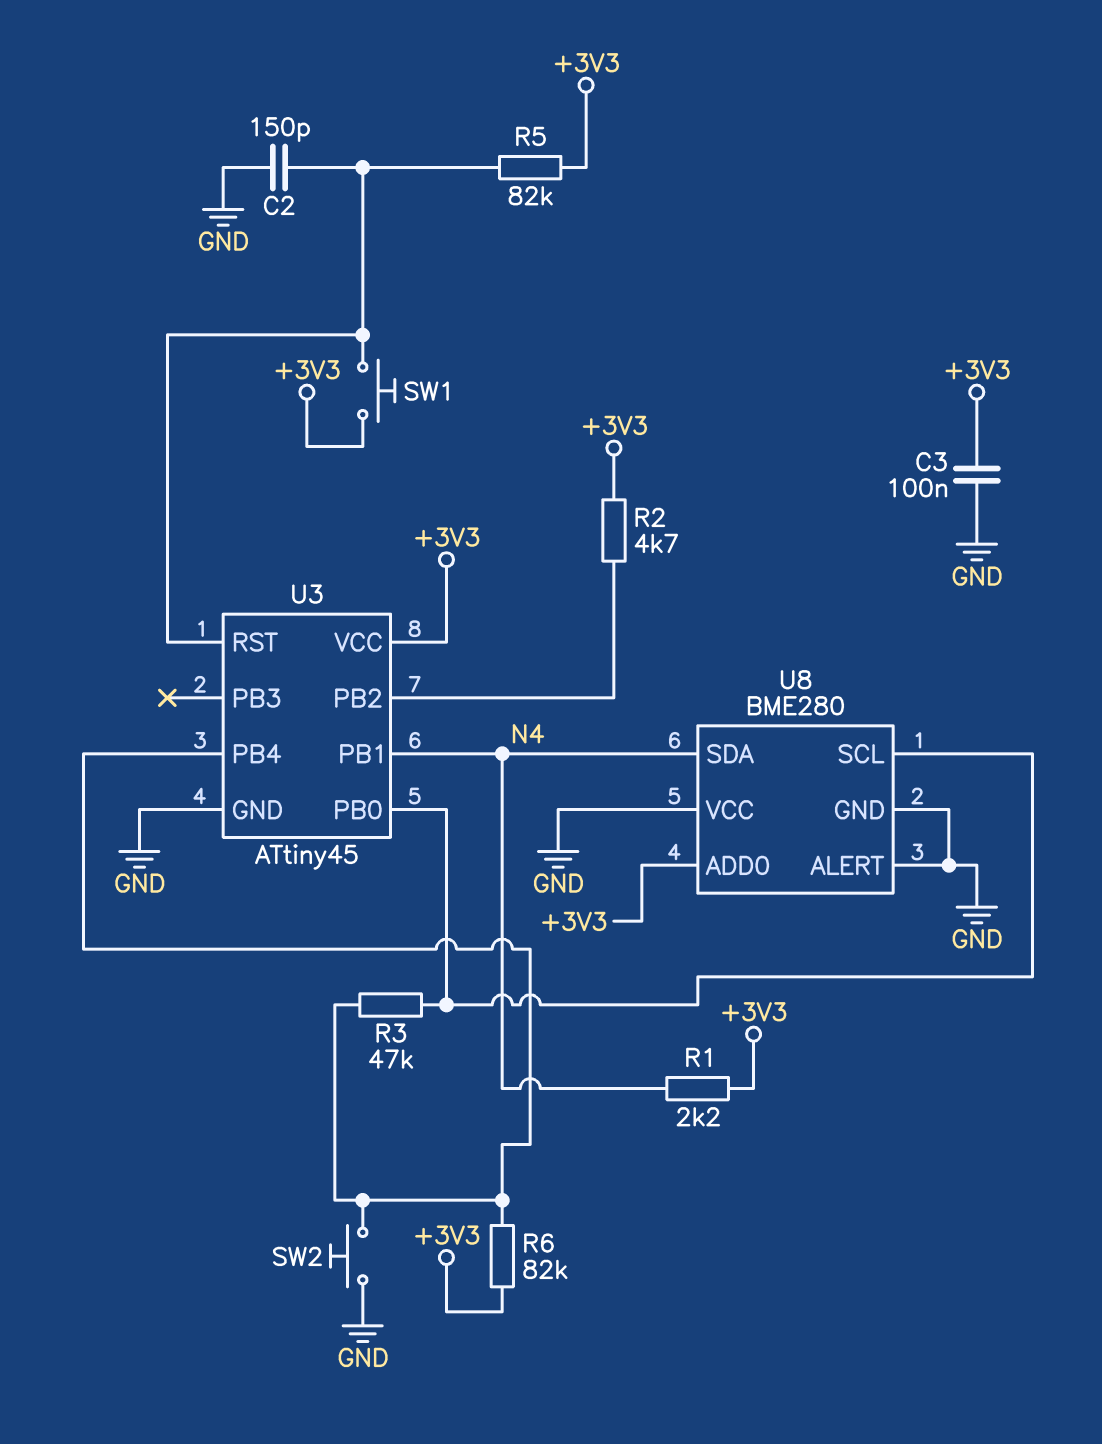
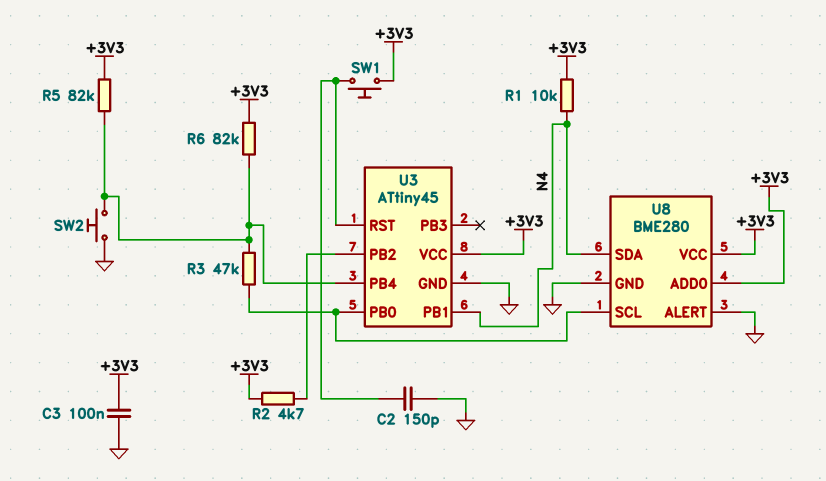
R1: 2.2k (+3V3, N4) -> 10k (+3V3, N4)
R5: 82k (+3V3, U3/RST) -> 82k (+3V3, U3/PB4)
U8 pin VCC: GND -> +3V3

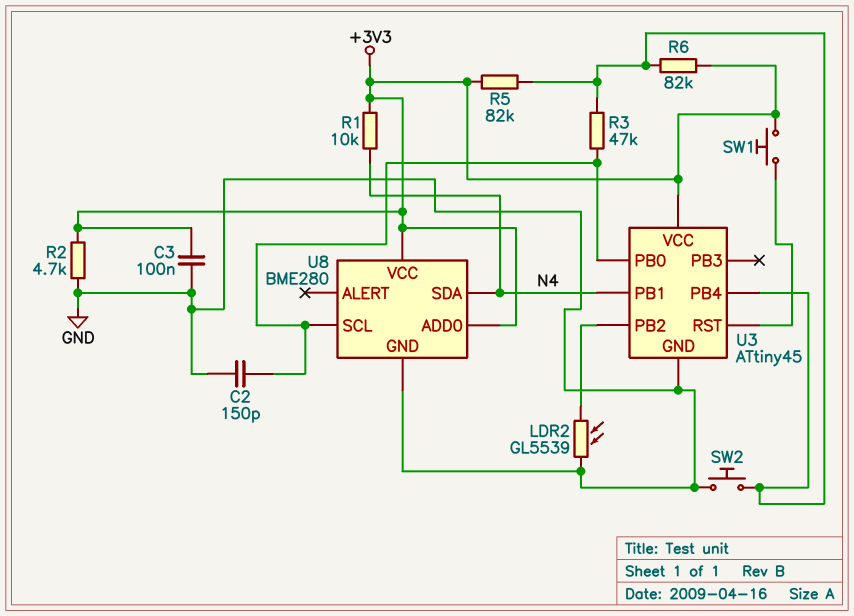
C2: 150pF (GND, U3/RST) -> 150pF (GND, U3/PB0)
LDR2: none -> GL5539 (GND, U3/PB2)
R2: 4.7k (+3V3, U3/PB2) -> 4.7k (+3V3, GND)
U8 pin ALERT: GND -> none

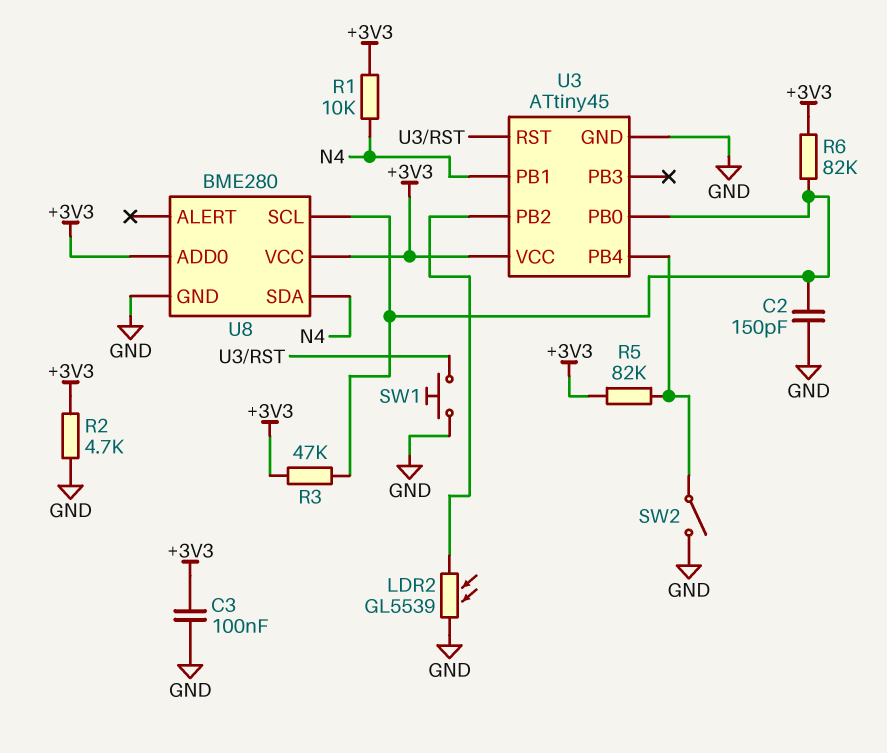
R3: 47k (U3/PB0, U3/PB4) -> 47k (+3V3, U3/PB0)
R6: 82k (+3V3, U3/PB4) -> 82k (+3V3, U3/PB0)
SW1: button (+3V3, U3/RST) -> button (GND, U3/RST)
SW2: button (GND, U3/PB4) -> switch (GND, U3/PB4)

